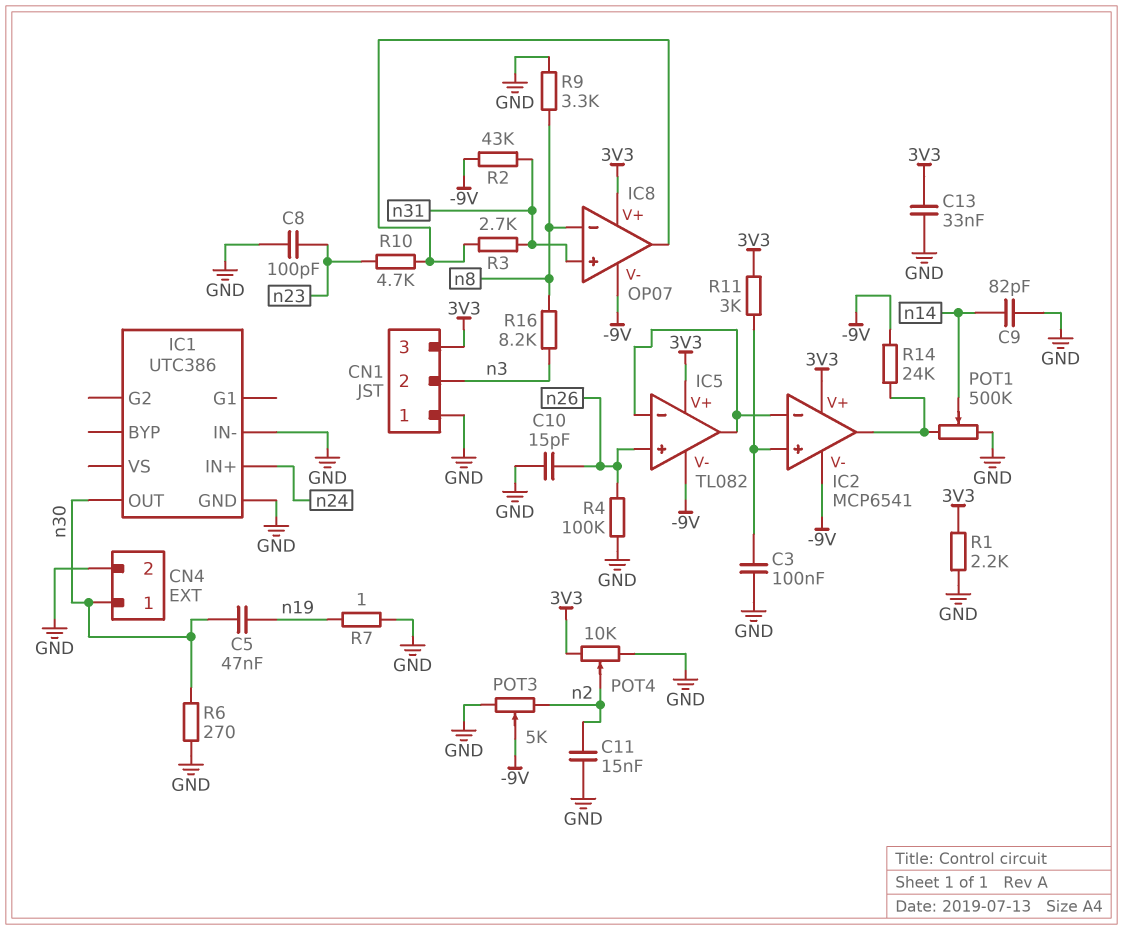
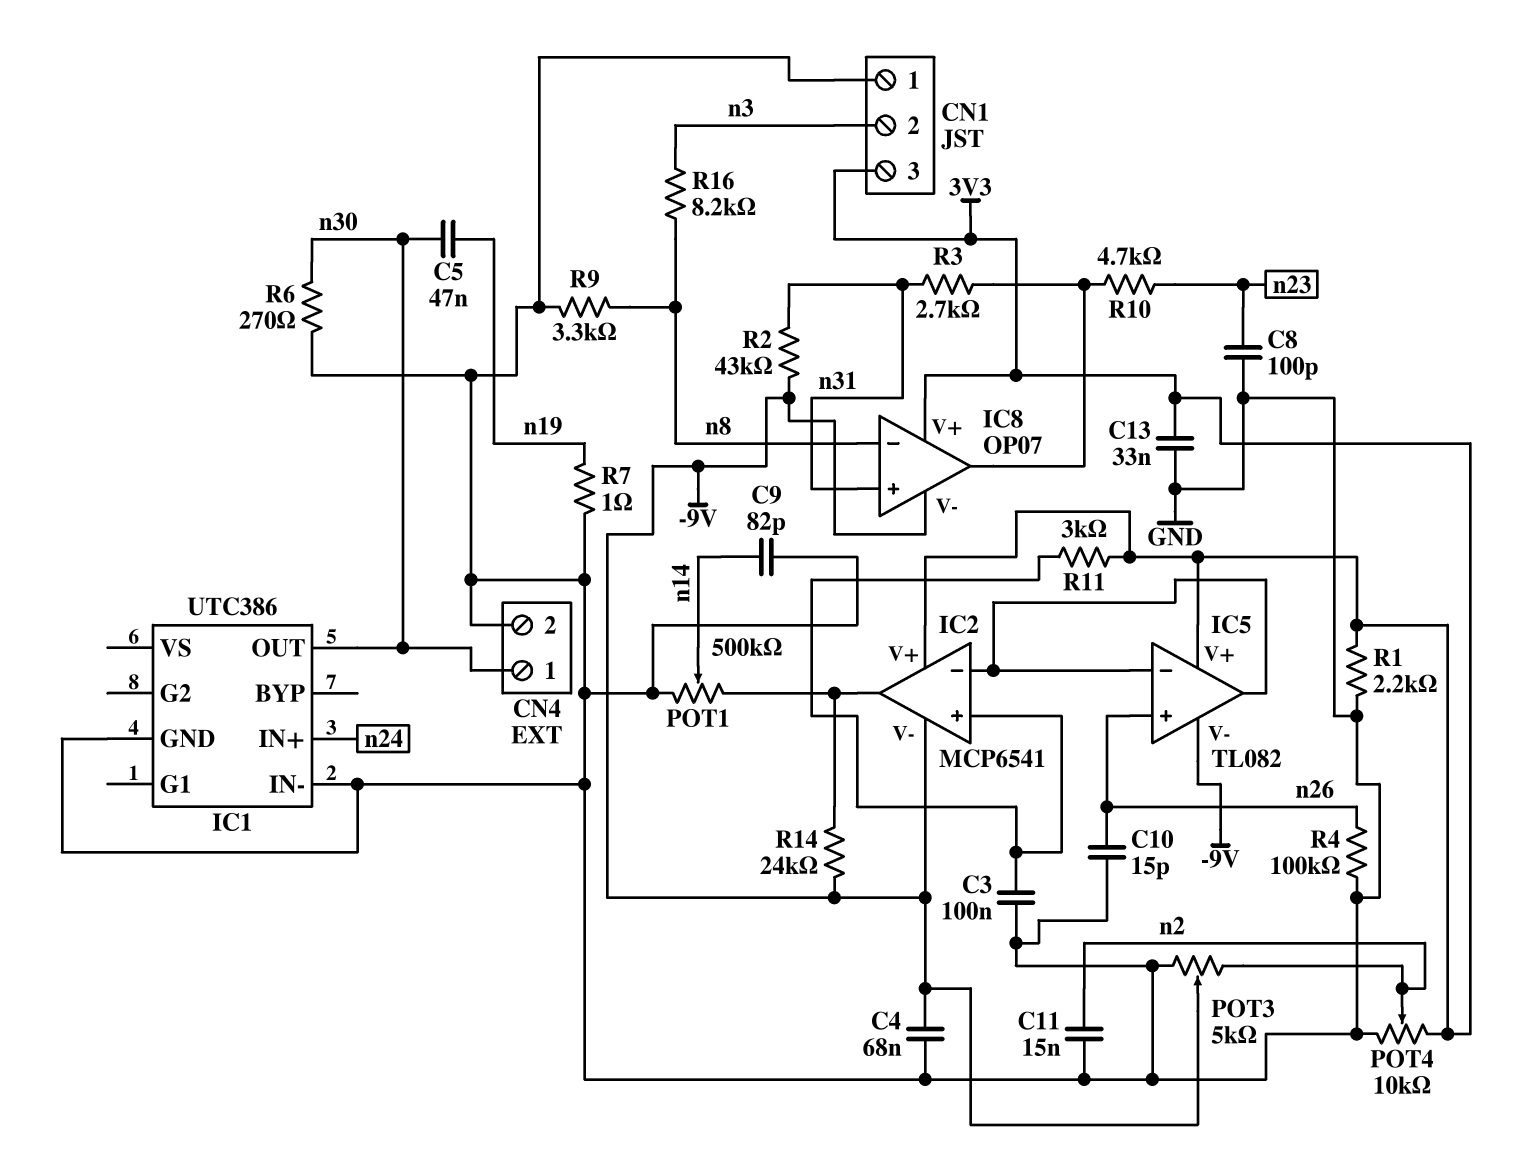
C4: none -> 68nF (-9V, GND)

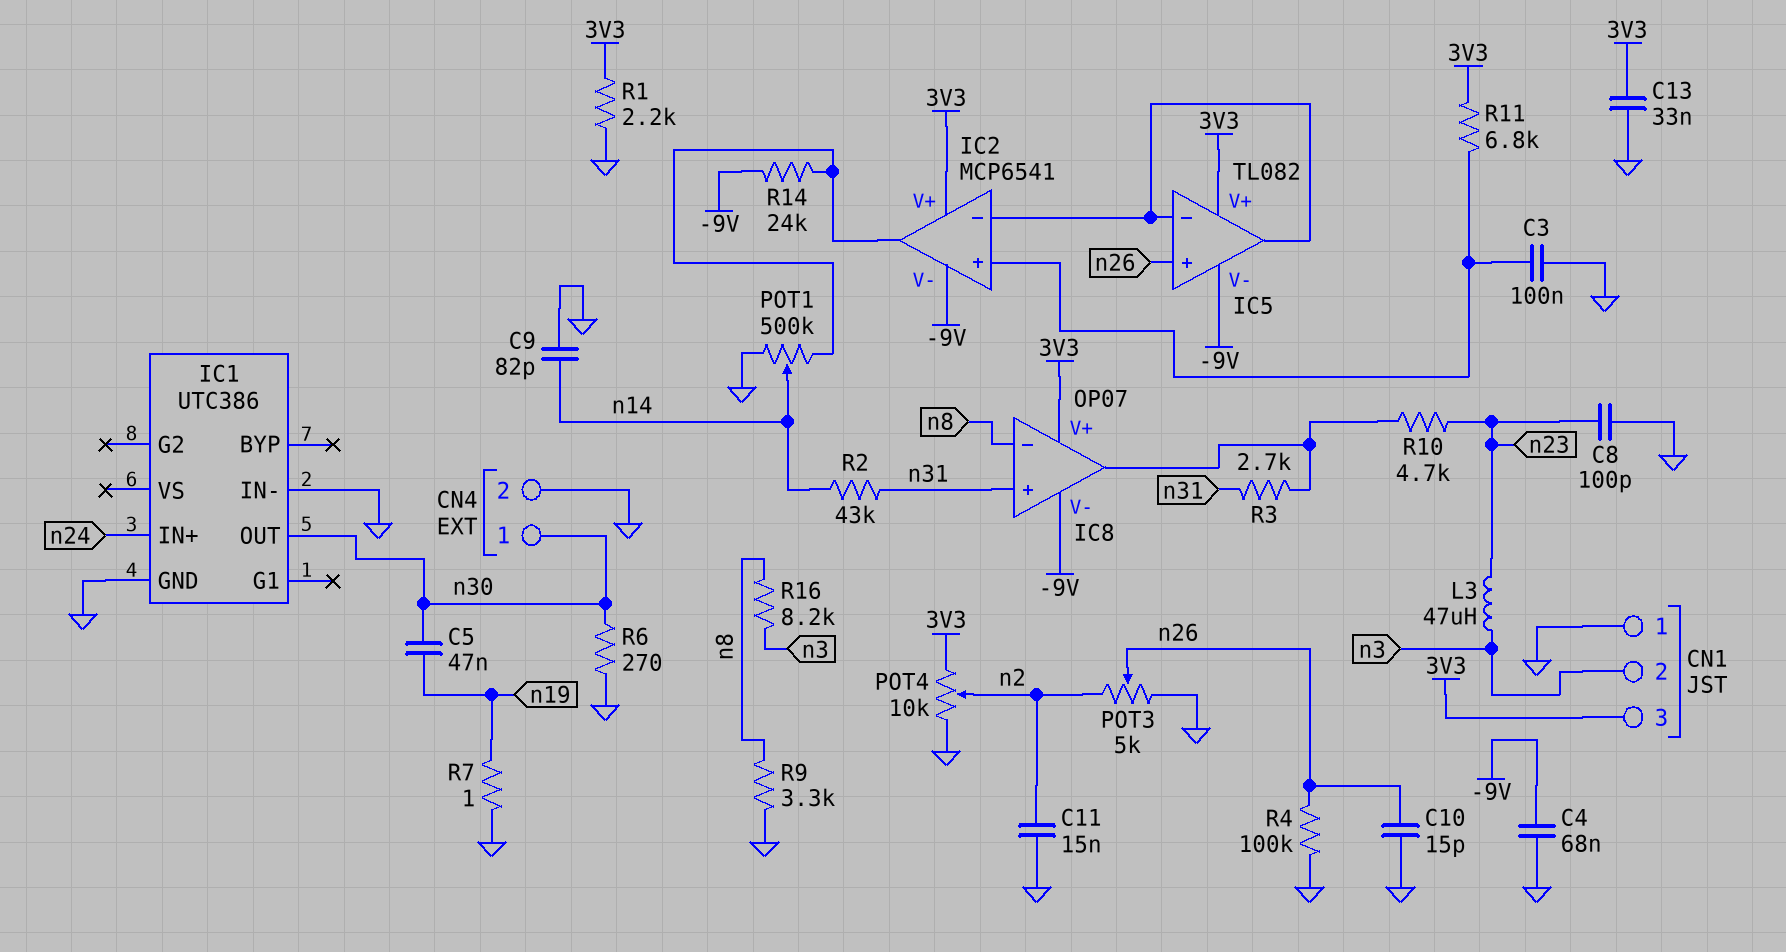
L3: none -> 47uH (n3, n23)
POT3: 5k (GND, n2, wiper -9V) -> 5k (GND, n2, wiper n26)
R2: 43k (-9V, n31) -> 43k (n14, n31)
R11: 3k (3V3, IC2/in+) -> 6.8k (3V3, IC2/in+)

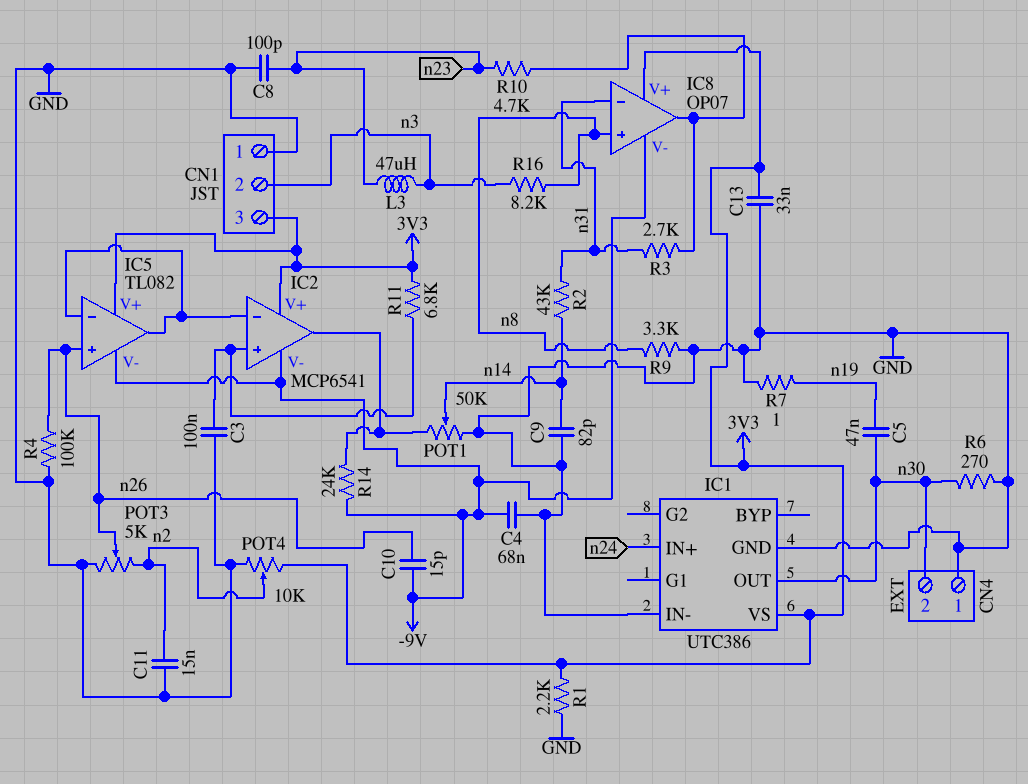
C10: 15pF (GND, n26) -> 15pF (-9V, n26)
CN4 pin 1: n30 -> GND
CN4 pin 2: GND -> n30
IC1 pin VS: none -> 3V3
IC8 pin in+: n31 -> n8
IC8 pin in-: n8 -> n31
POT1: 500k (GND, IC2/out, wiper n14) -> 50k (GND, IC2/out, wiper n14)

